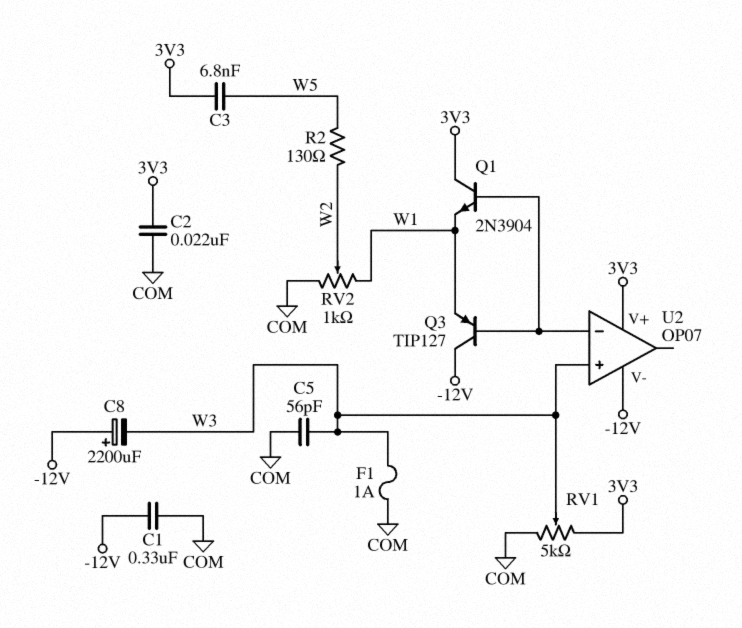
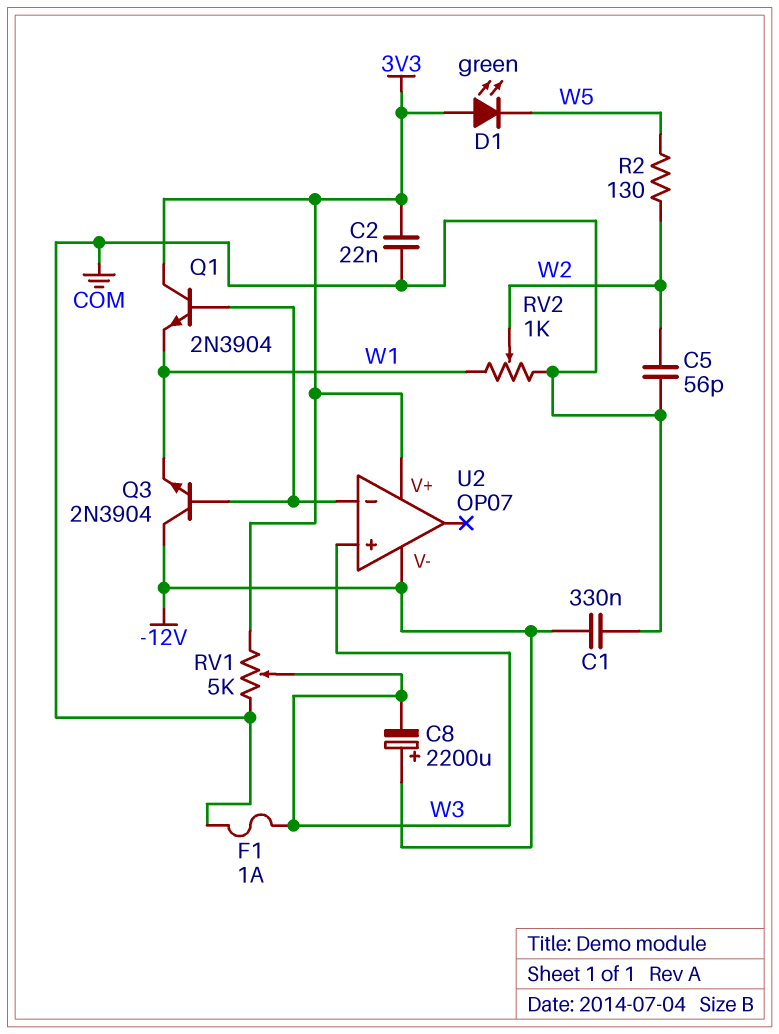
C3: 6.8nF (3V3, W5) -> none
C5: 56pF (COM, W3) -> 56pF (COM, W2)
D1: none -> LED green (A 3V3, K W5)
Q3: PNP TIP127 (B U2/in-, C -12V, E W1) -> NPN 2N3904 (B U2/in-, C -12V, E W1)

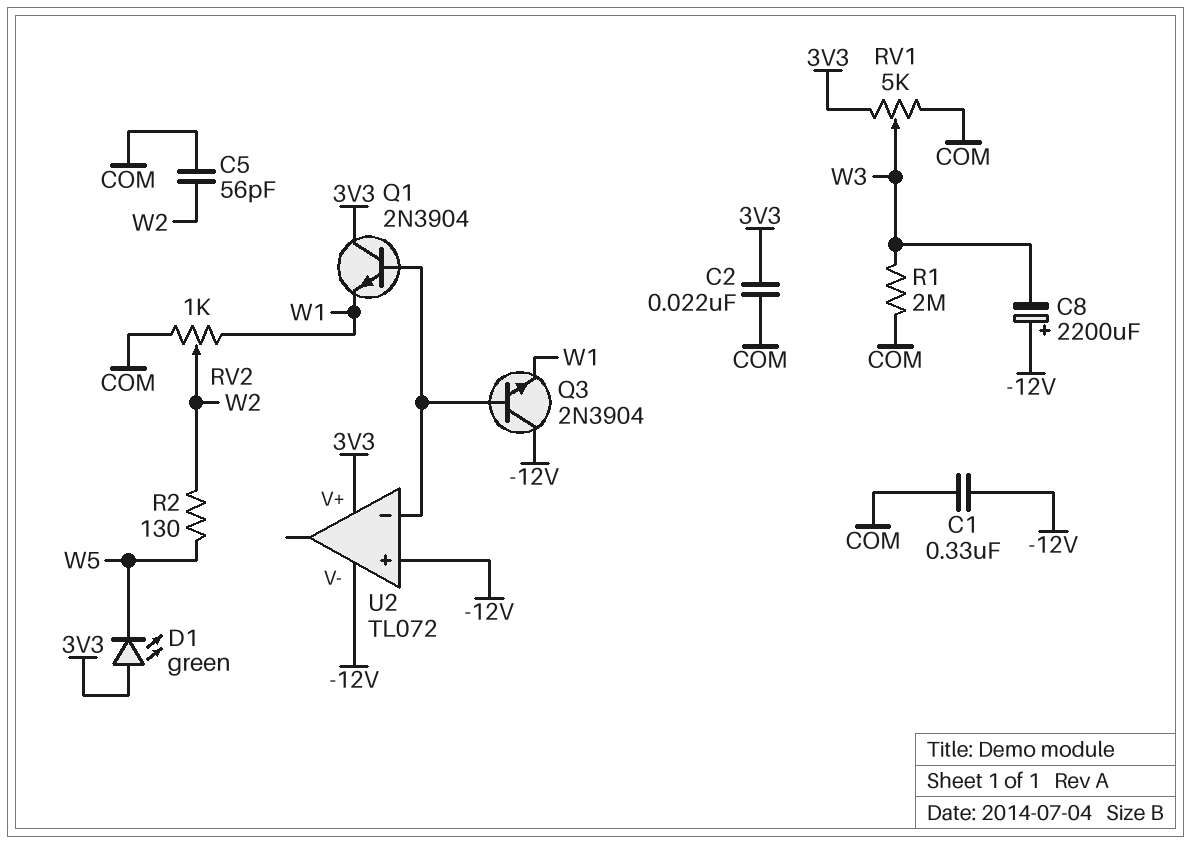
F1: 1A (COM, W3) -> none
R1: none -> 2M (COM, W3)
U2: OP07 -> TL072
U2 pin in+: W3 -> -12V

